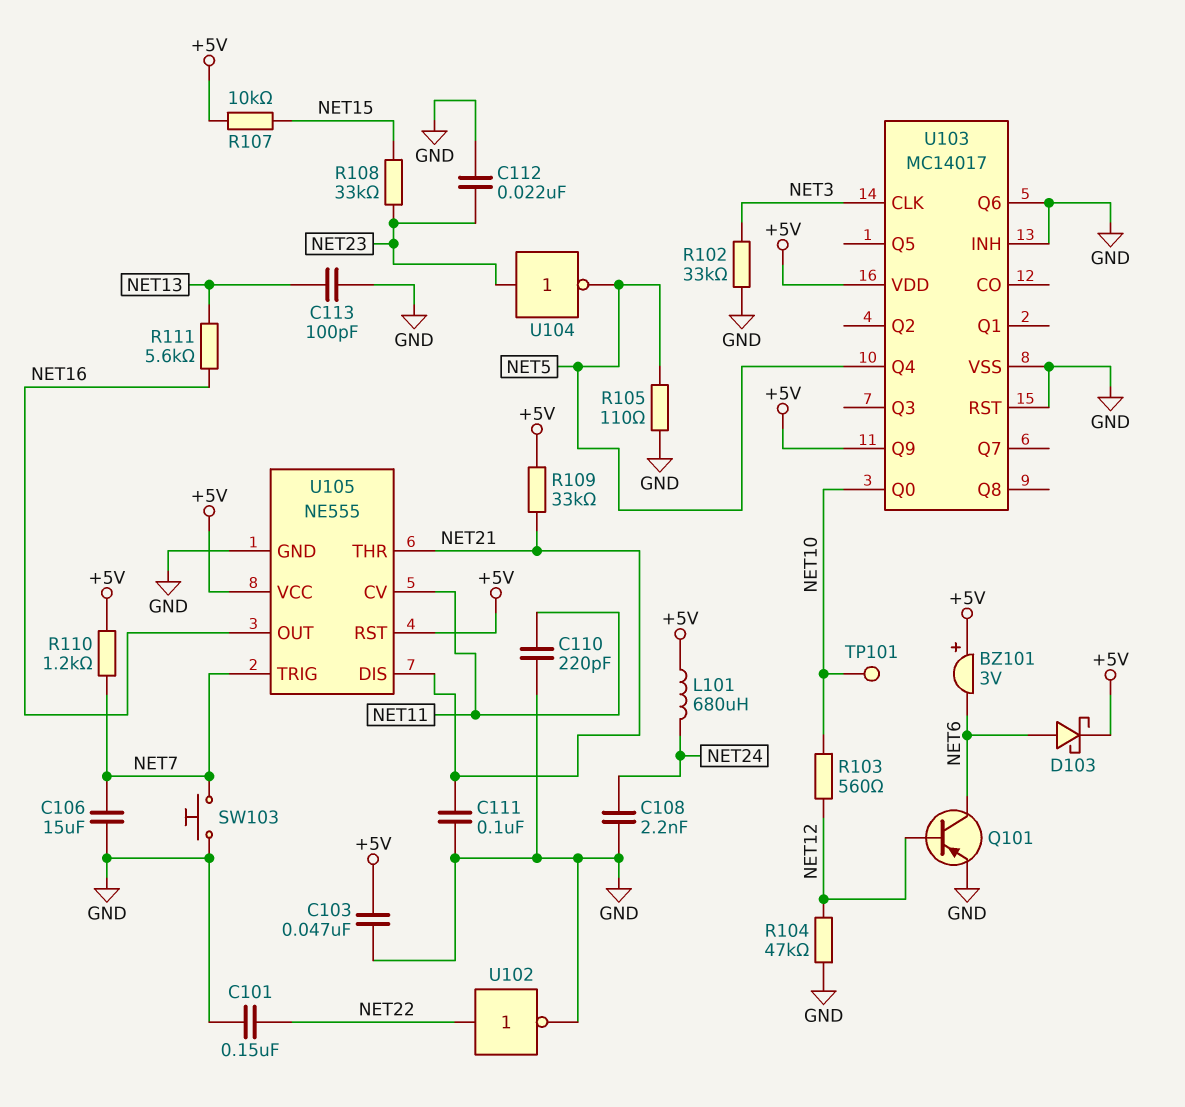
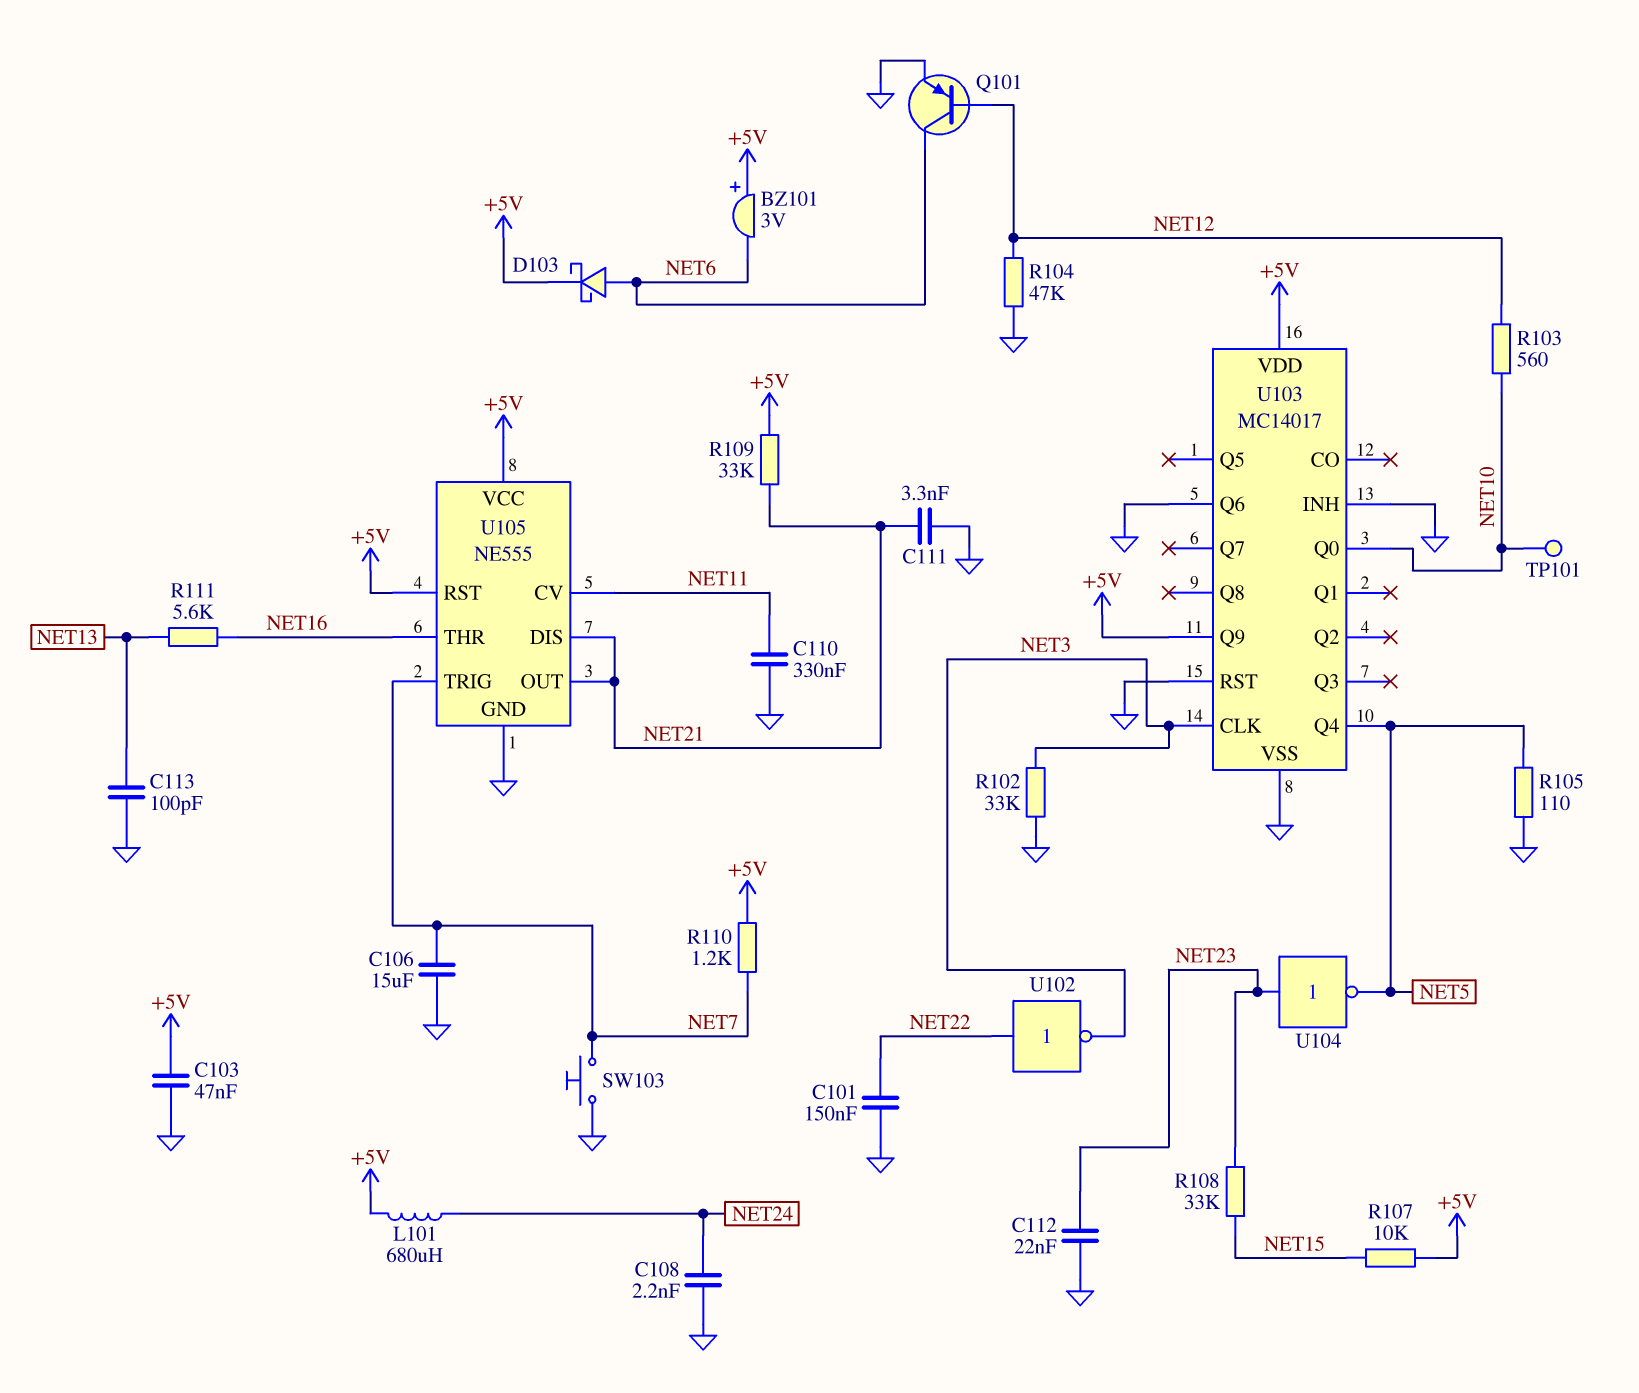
C110: 220pF (GND, NET11) -> 330nF (GND, NET11)
C111: 100nF (GND, NET21) -> 3.3nF (GND, NET21)
U102: NOT (in NET22, out GND) -> NOT (in NET22, out NET3)
U105 pin OUT: NET16 -> NET21
U105 pin THR: NET21 -> NET16

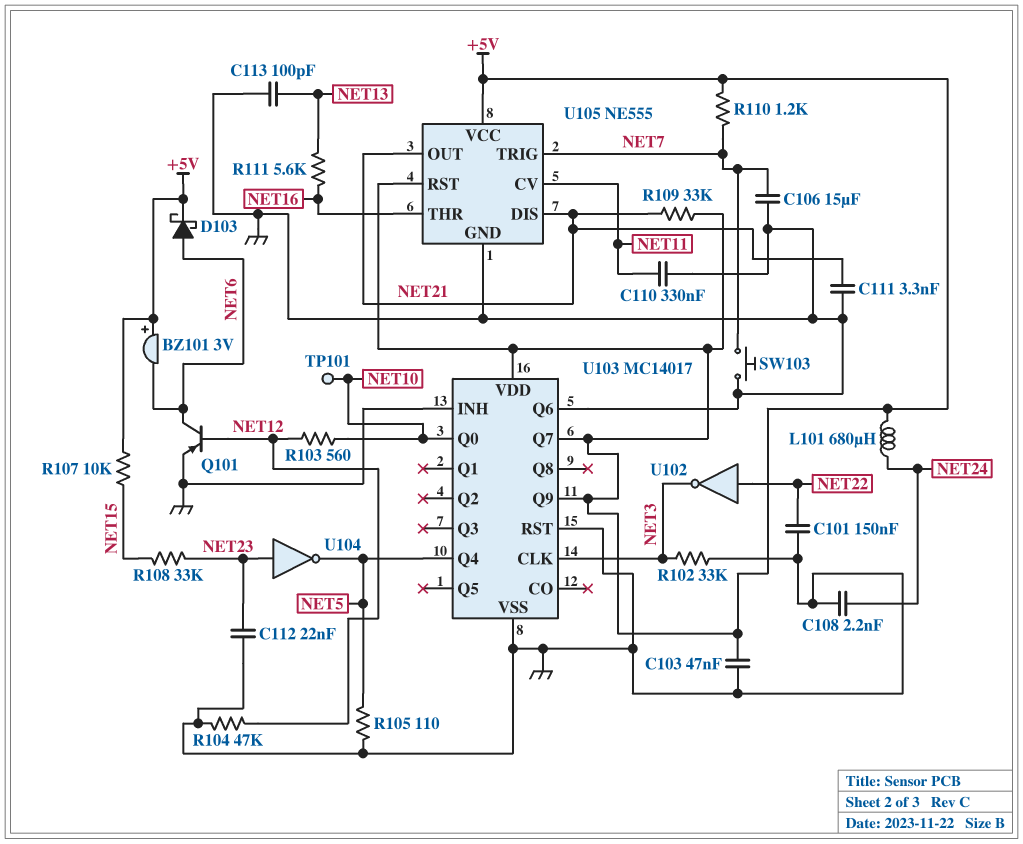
U103 pin Q7: none -> +5V

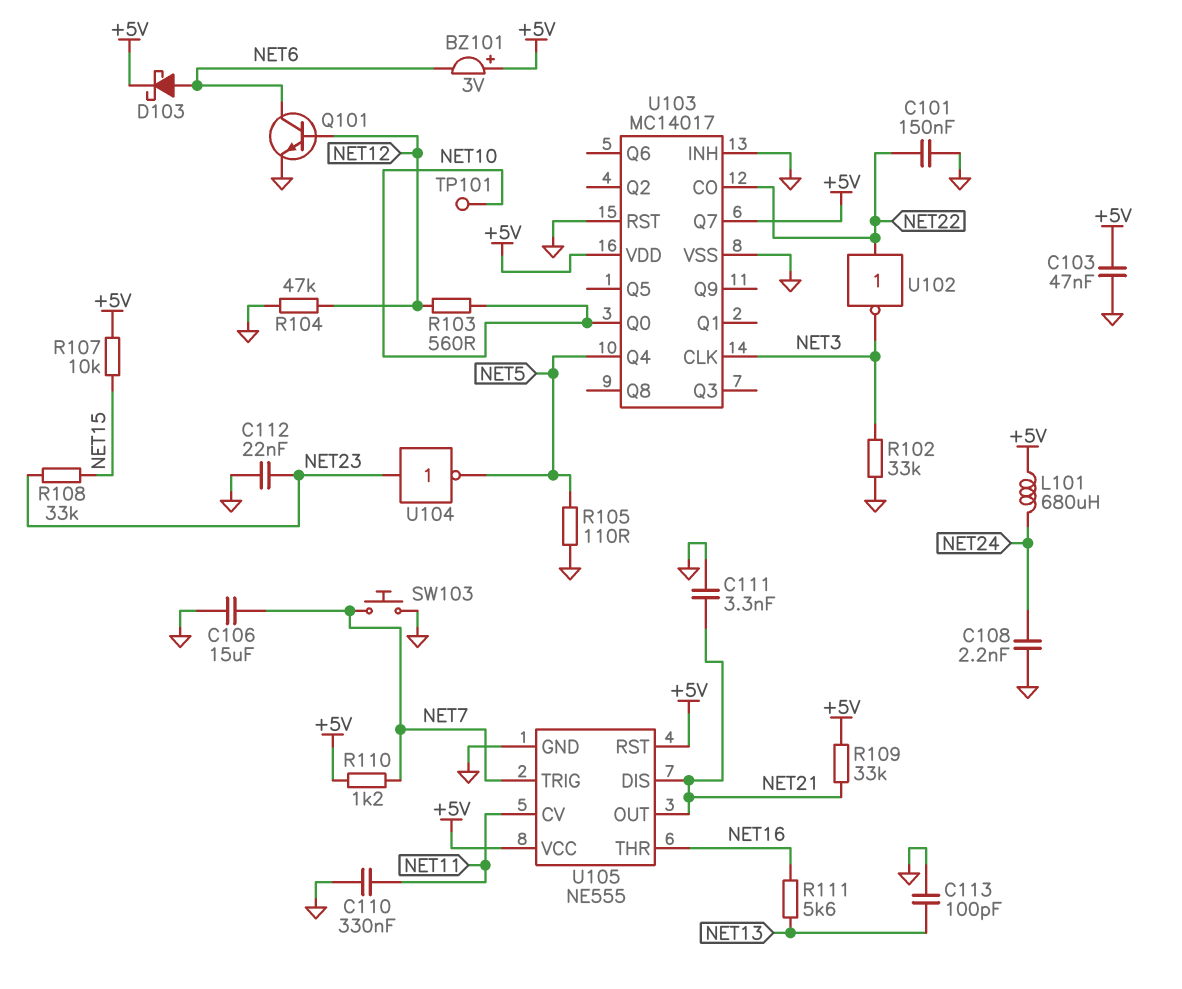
Q101: PNP (B NET12, C NET6, E GND) -> NPN (B NET12, C NET6, E GND)
U103 pin CO: none -> NET22
U103 pin Q6: GND -> none
U103 pin Q9: +5V -> none

